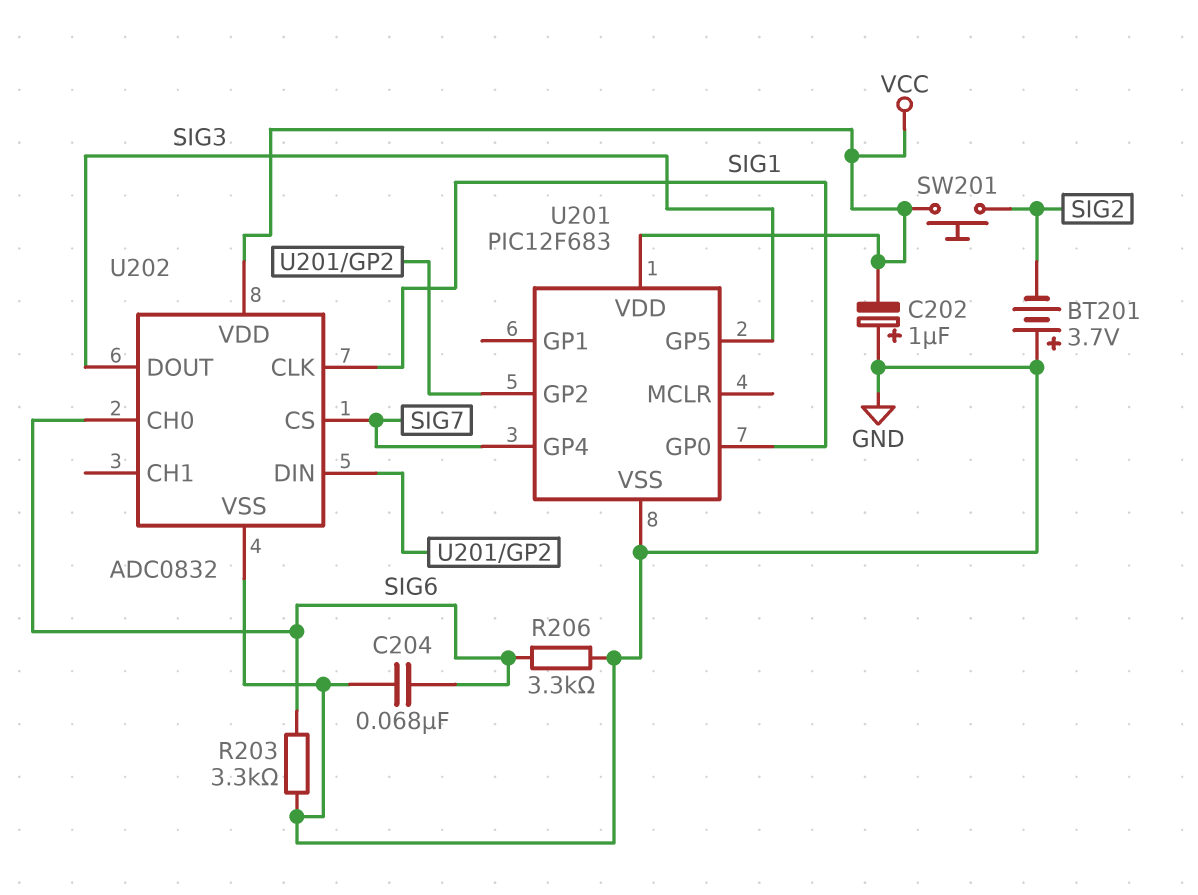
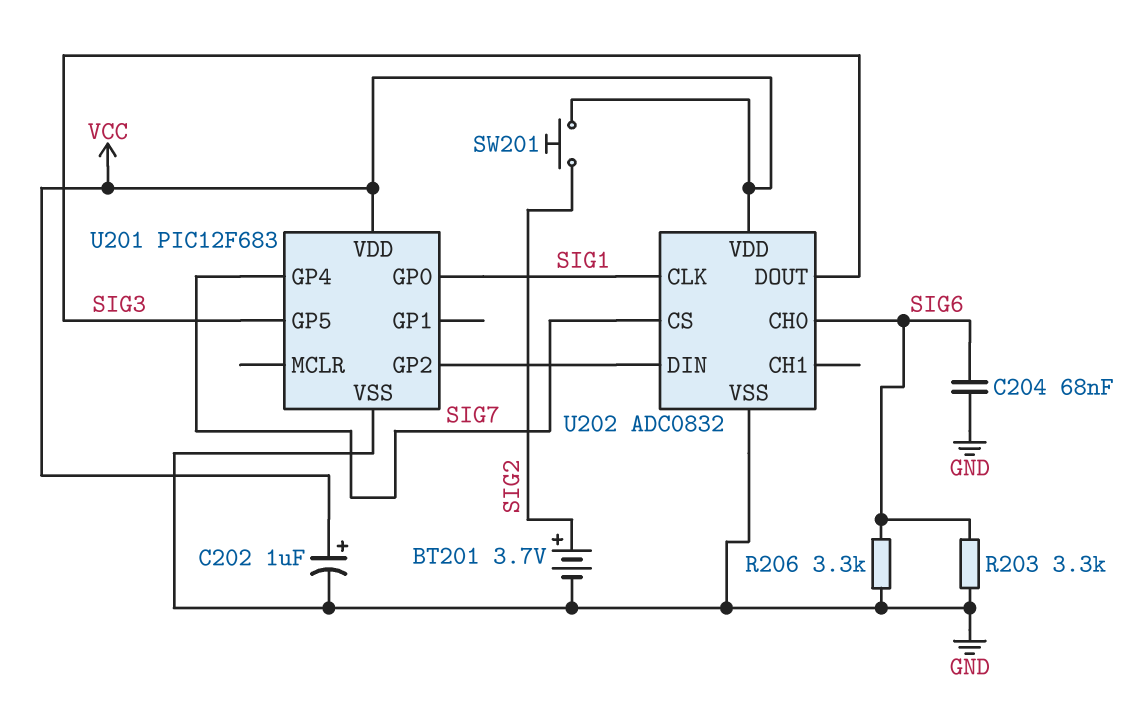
BT201: 3.7V (plus GND, minus SIG2) -> 3.7V (plus SIG2, minus GND)
C202: 1uF (plus GND, minus VCC) -> 1uF (plus VCC, minus GND)

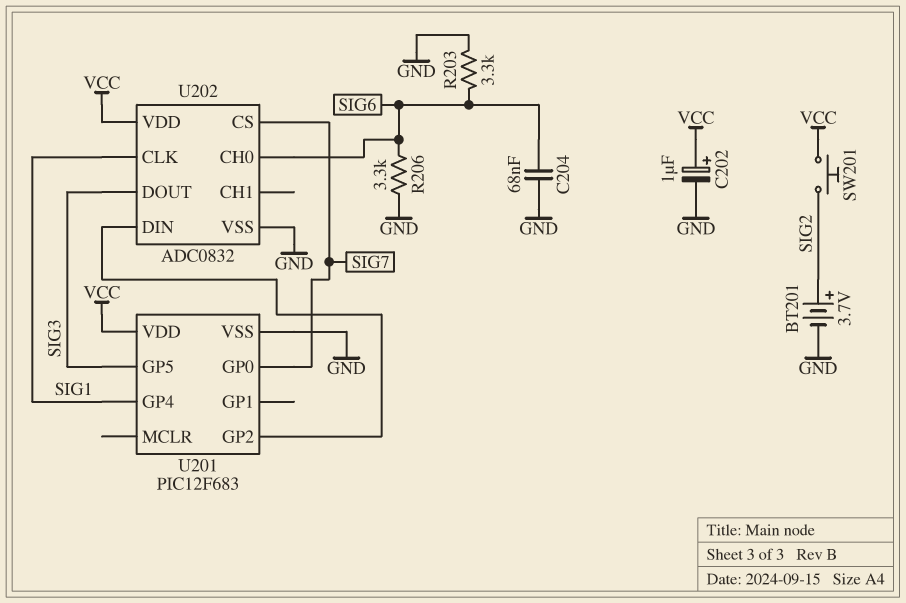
U201 pin GP0: SIG1 -> SIG7
U201 pin GP4: SIG7 -> SIG1

